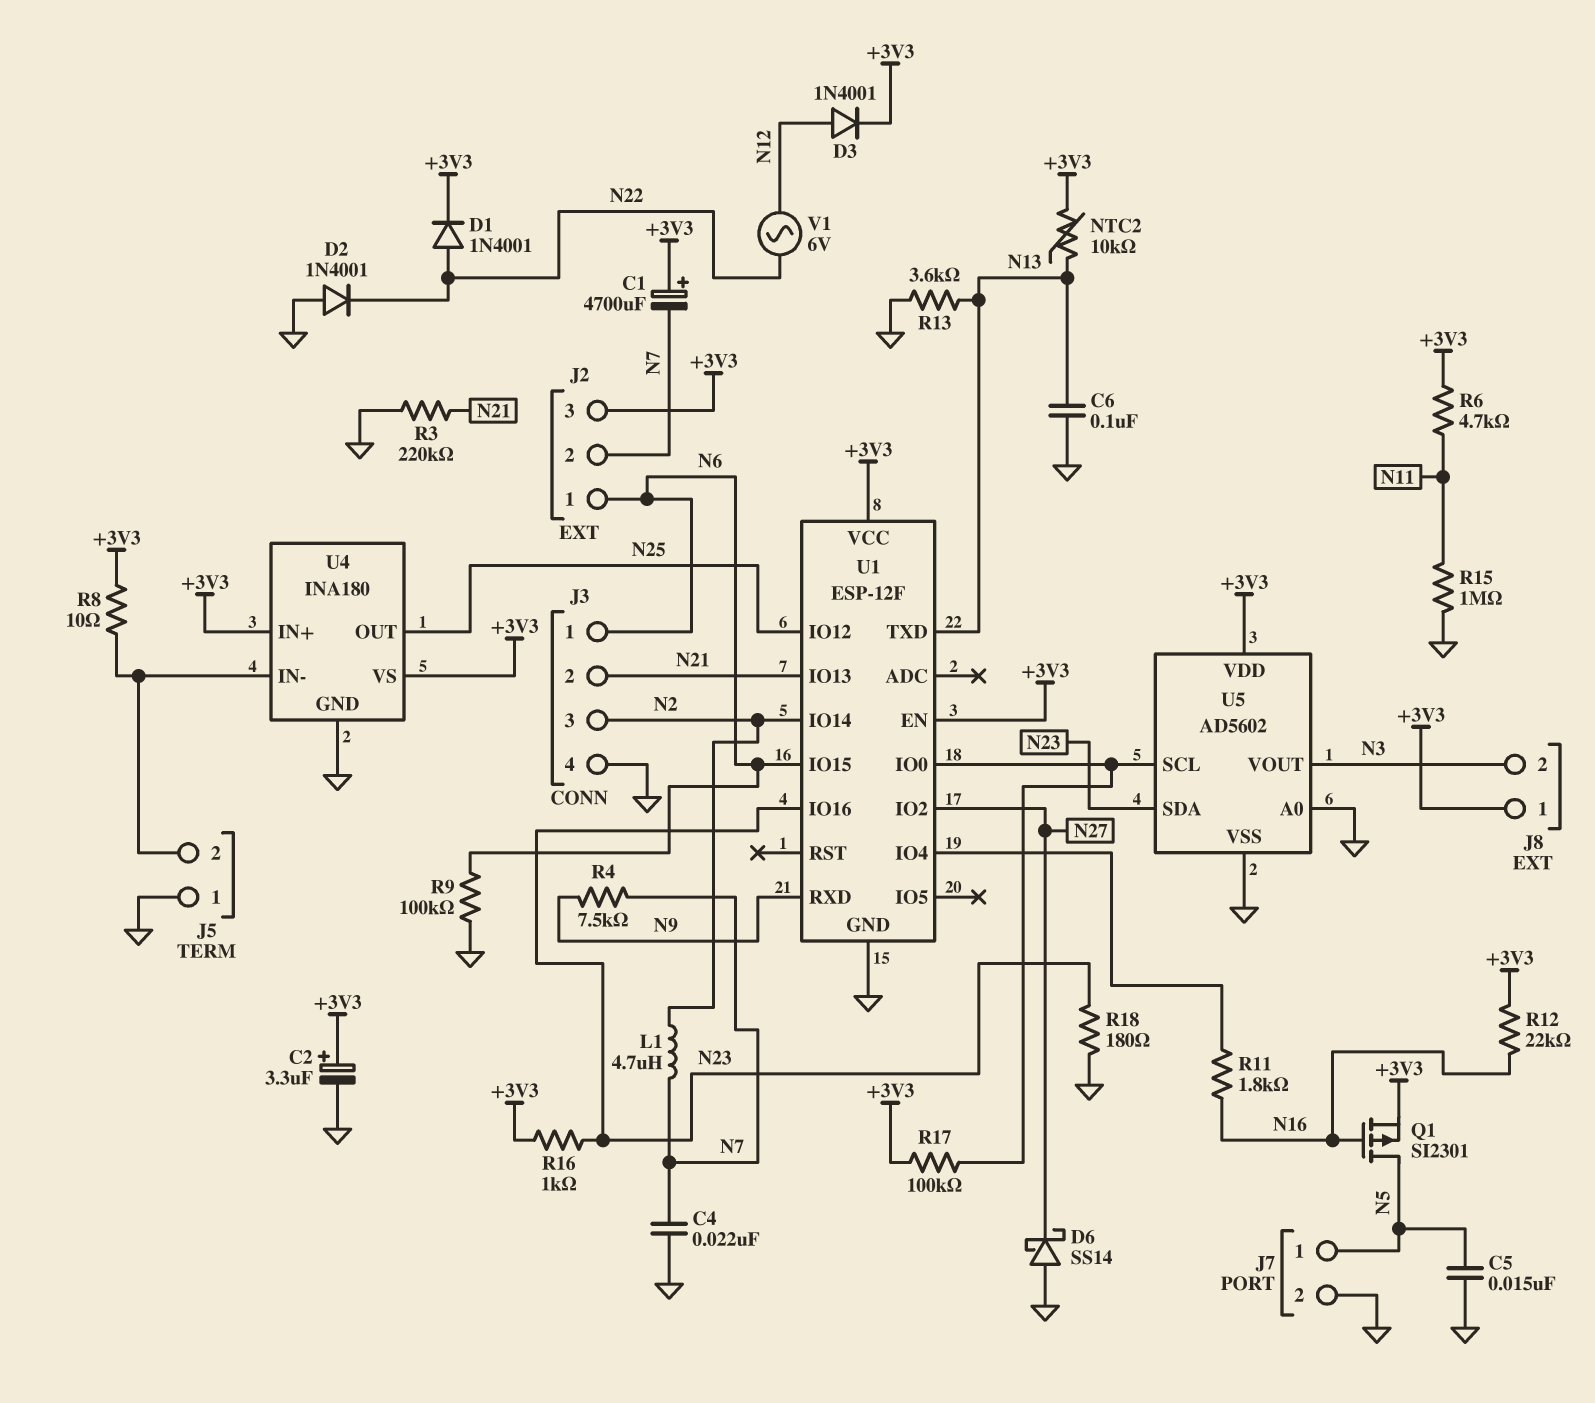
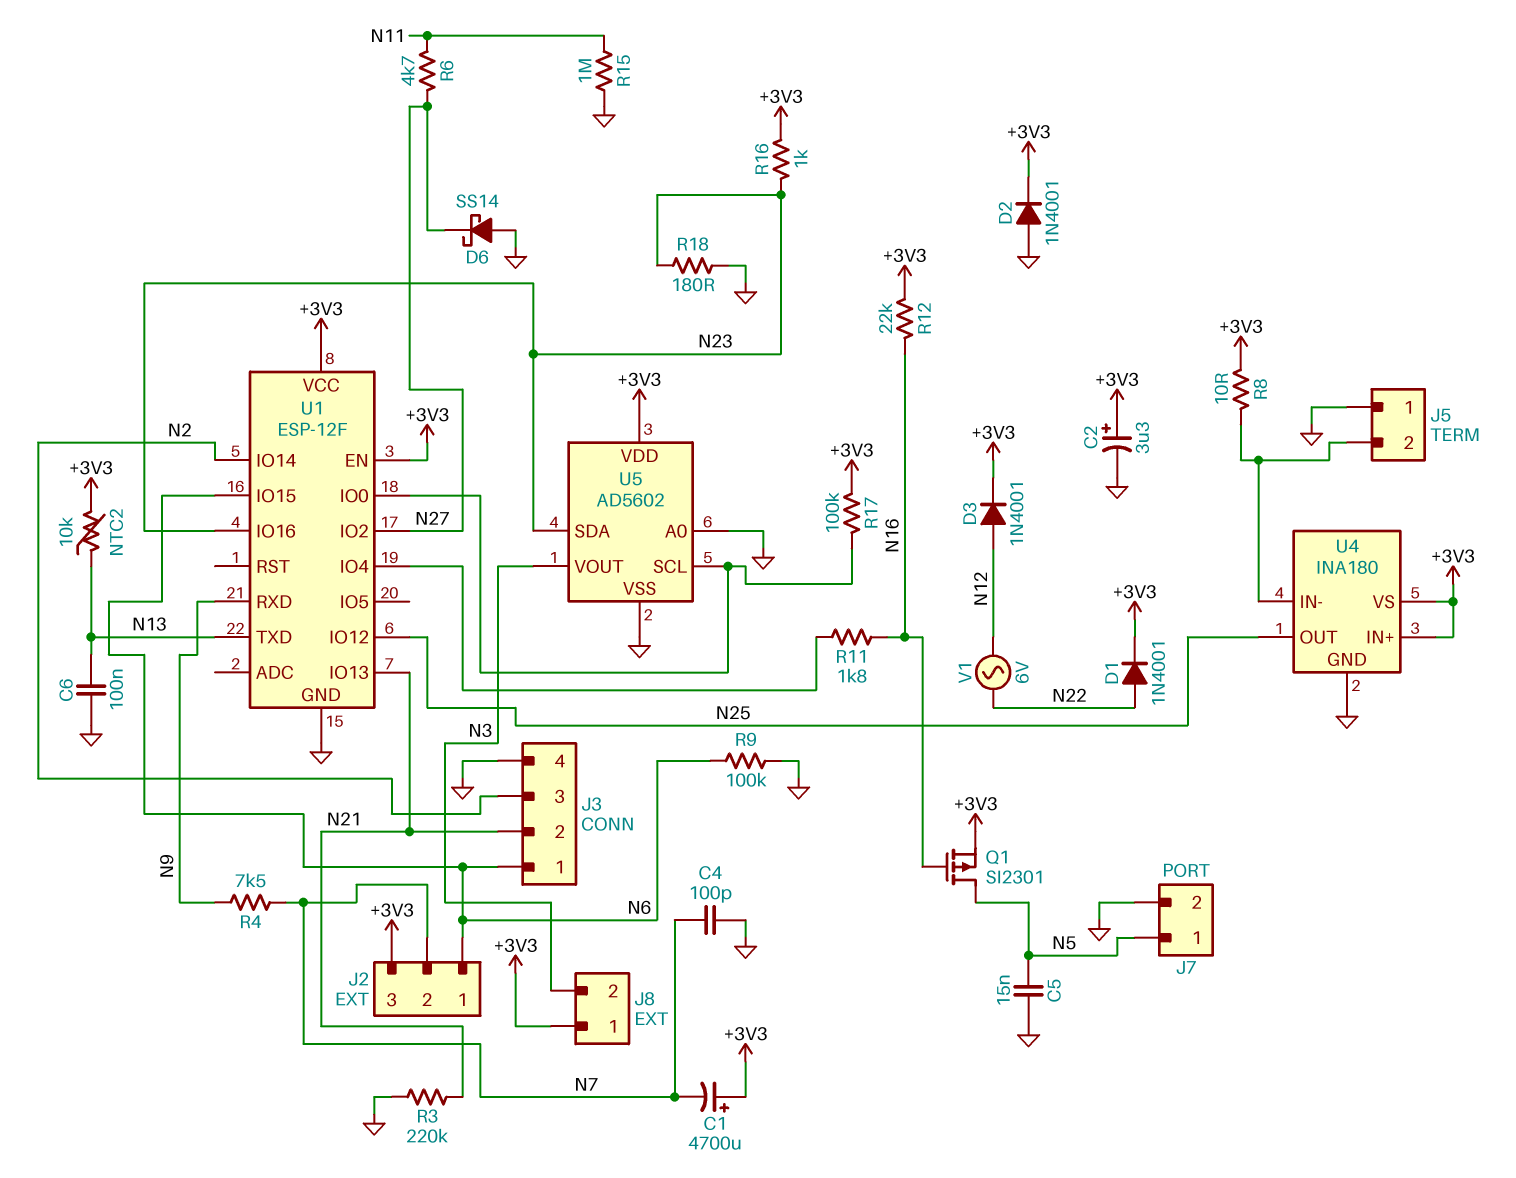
C4: 22nF (GND, N7) -> 100pF (GND, N7)
D2: diode 1N4001 (A GND, K N22) -> diode 1N4001 (A GND, K +3V3)
L1: 4.7uH (N2, N7) -> none
R6: 4.7k (+3V3, N11) -> 4.7k (N11, N27)
R13: 3.6k (GND, N13) -> none

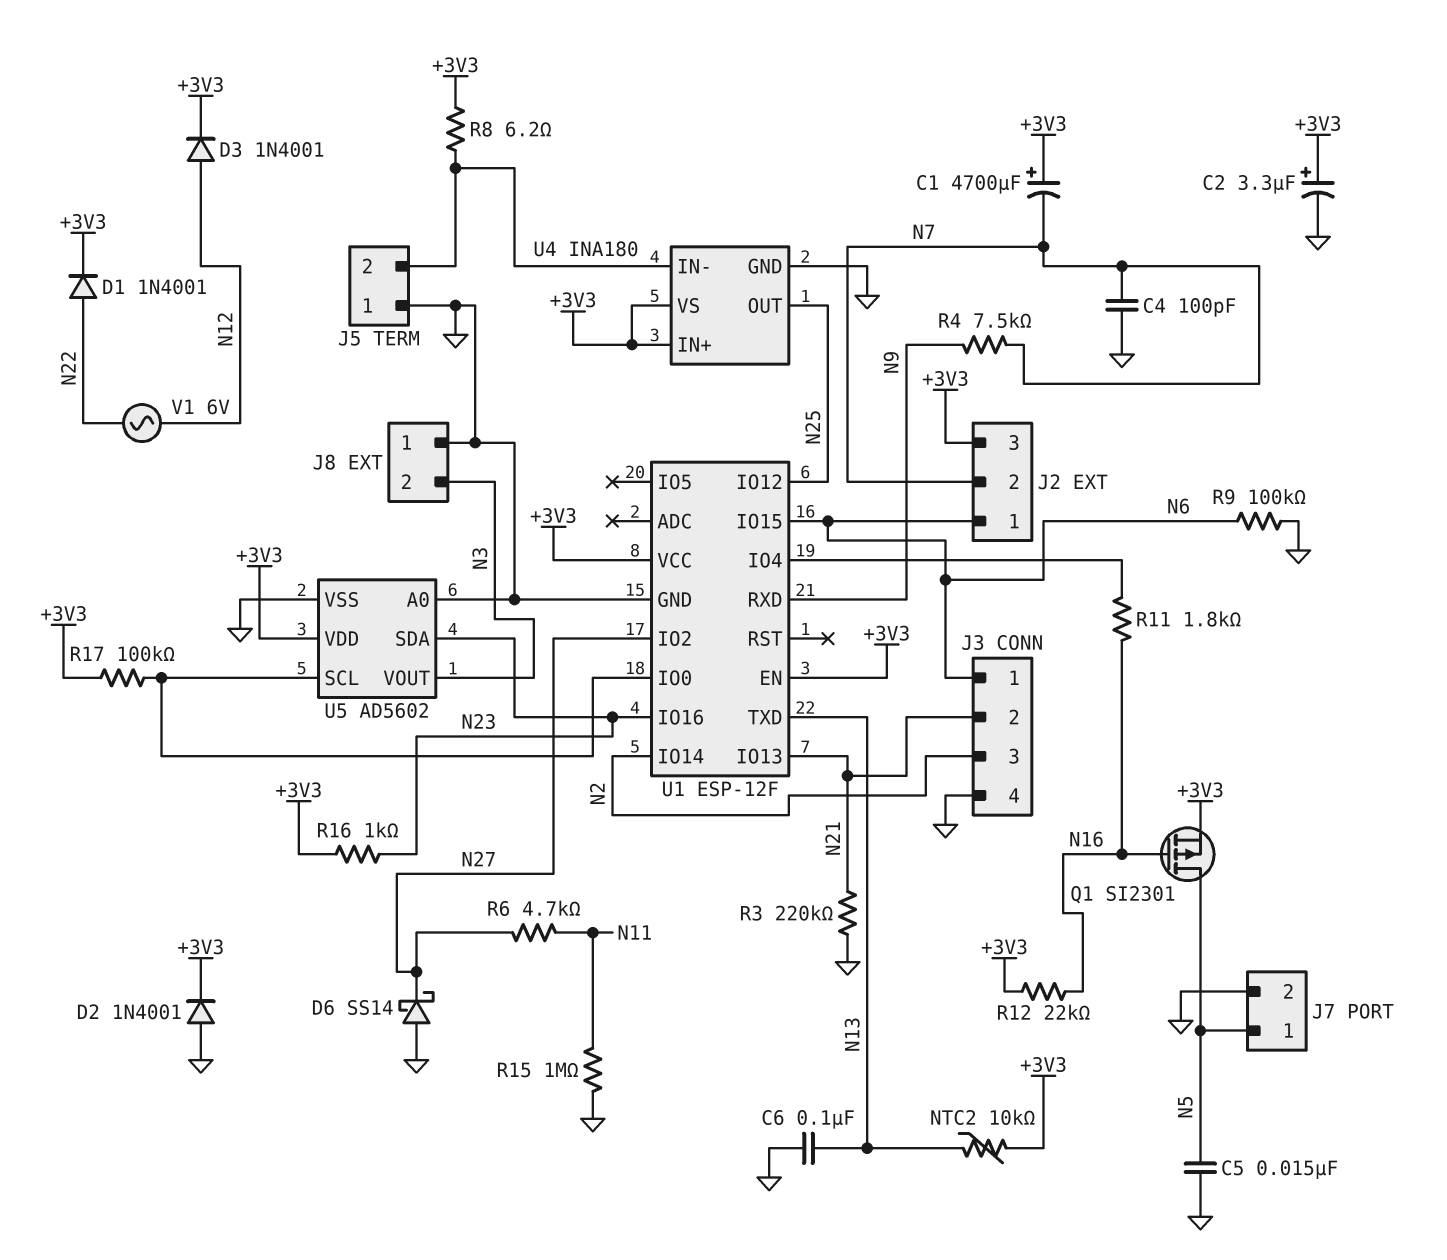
J8 pin 1: +3V3 -> GND
R8: 10 (+3V3, J5/2) -> 6.2 (+3V3, J5/2)
R18: 180 (GND, N23) -> none

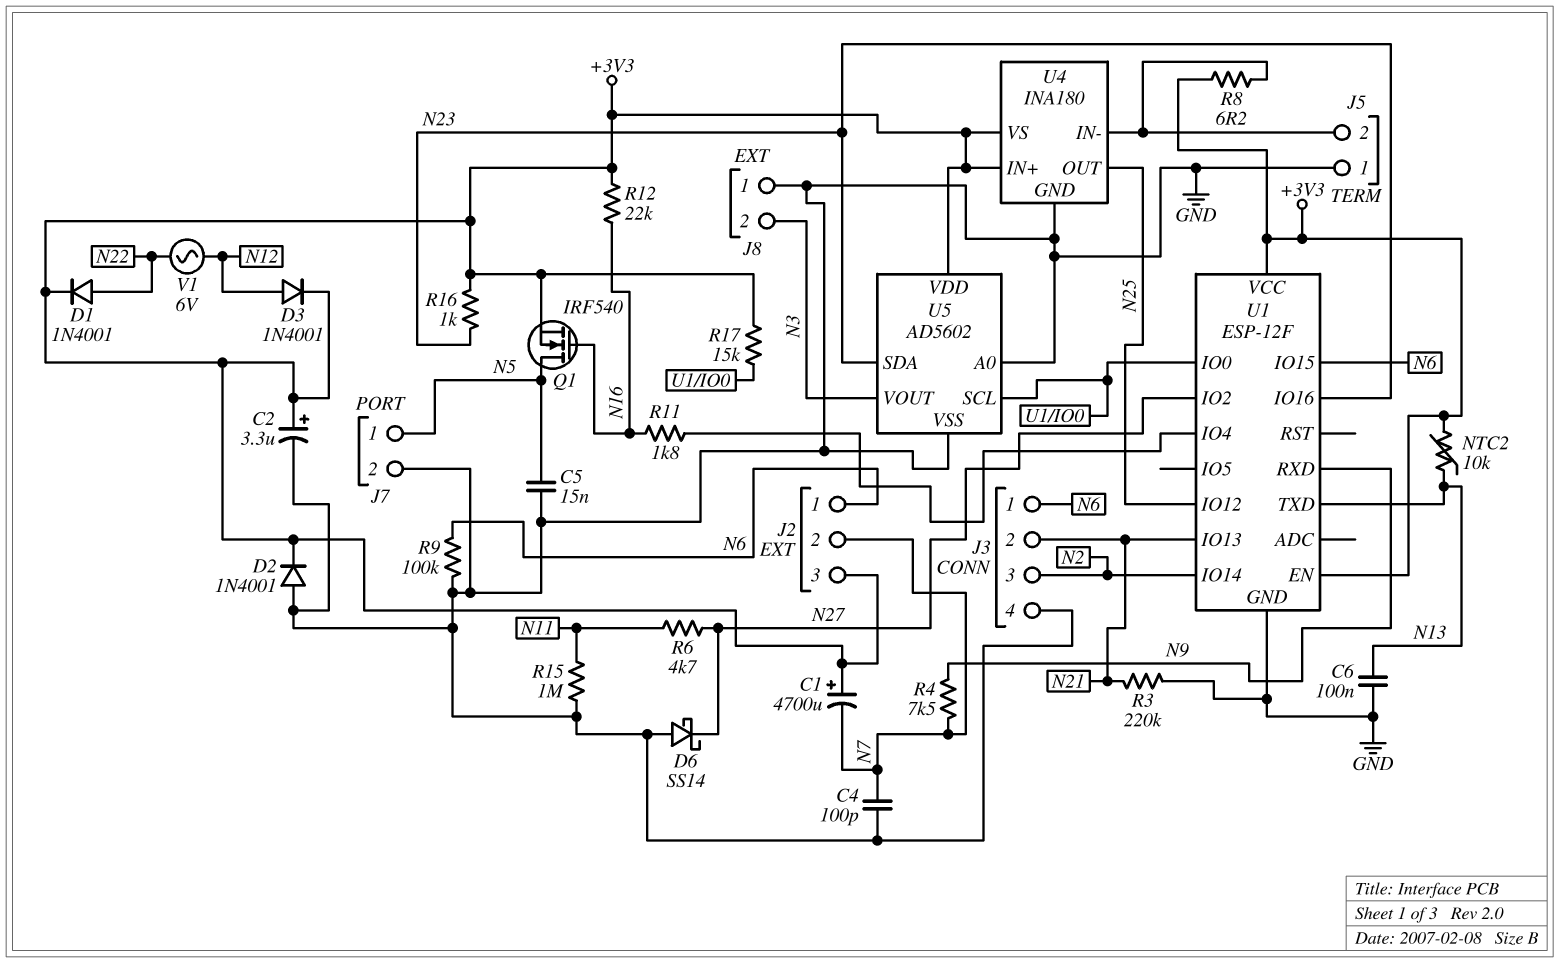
Q1: PMOS SI2301 (G N16, D N5, S +3V3) -> NMOS IRF540 (G N16, D N5, S +3V3)
R17: 100k (+3V3, U1/IO0) -> 15k (+3V3, U1/IO0)

